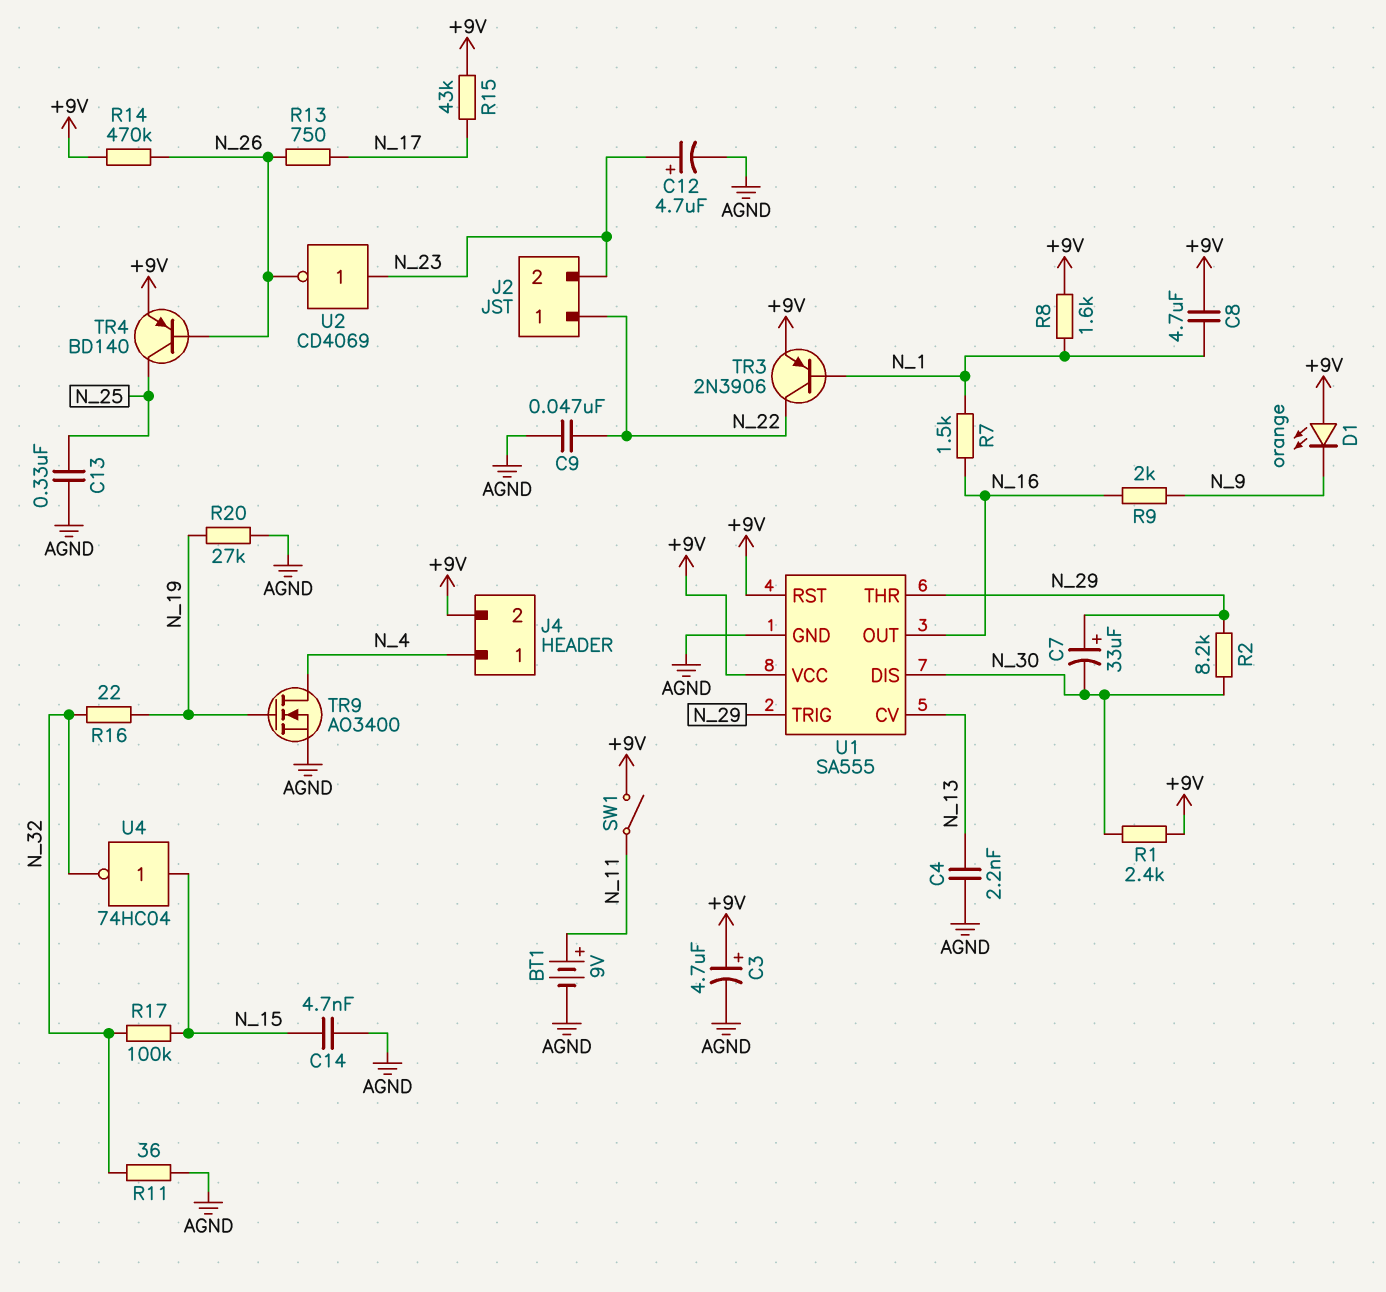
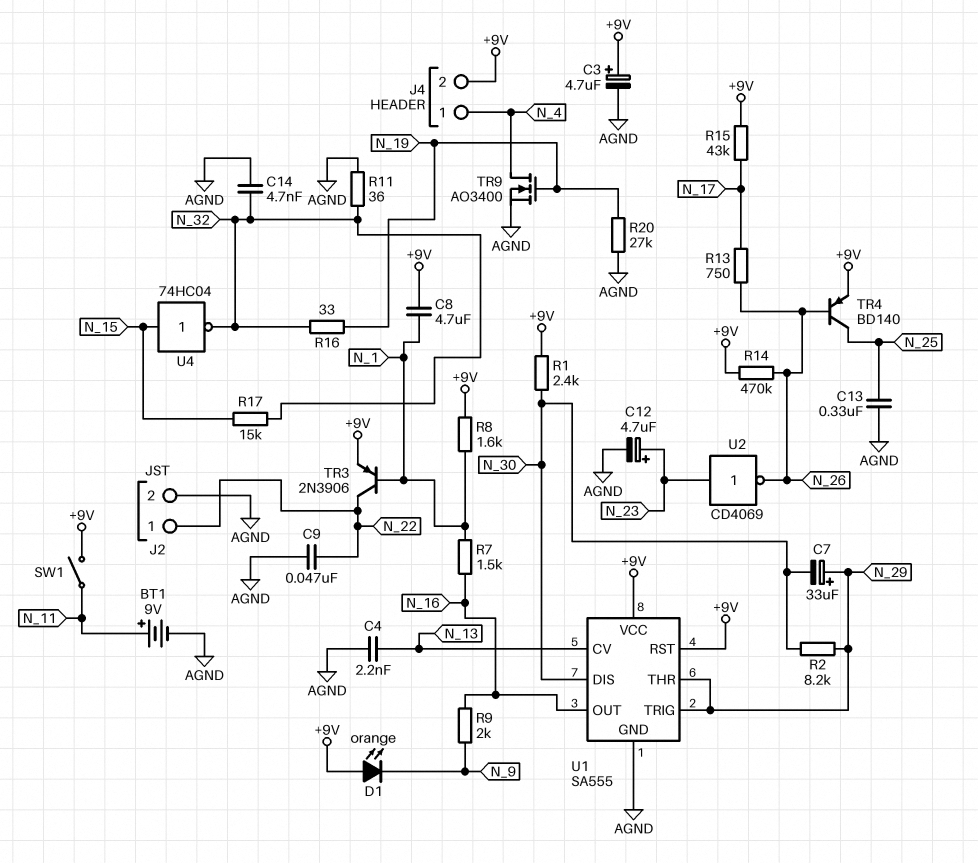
C14: 4.7nF (AGND, N_15) -> 4.7nF (AGND, N_32)
J2 pin 2: N_23 -> AGND
R16: 22 (N_19, N_32) -> 33 (N_19, N_32)
R17: 100k (N_15, N_32) -> 15k (N_15, N_32)

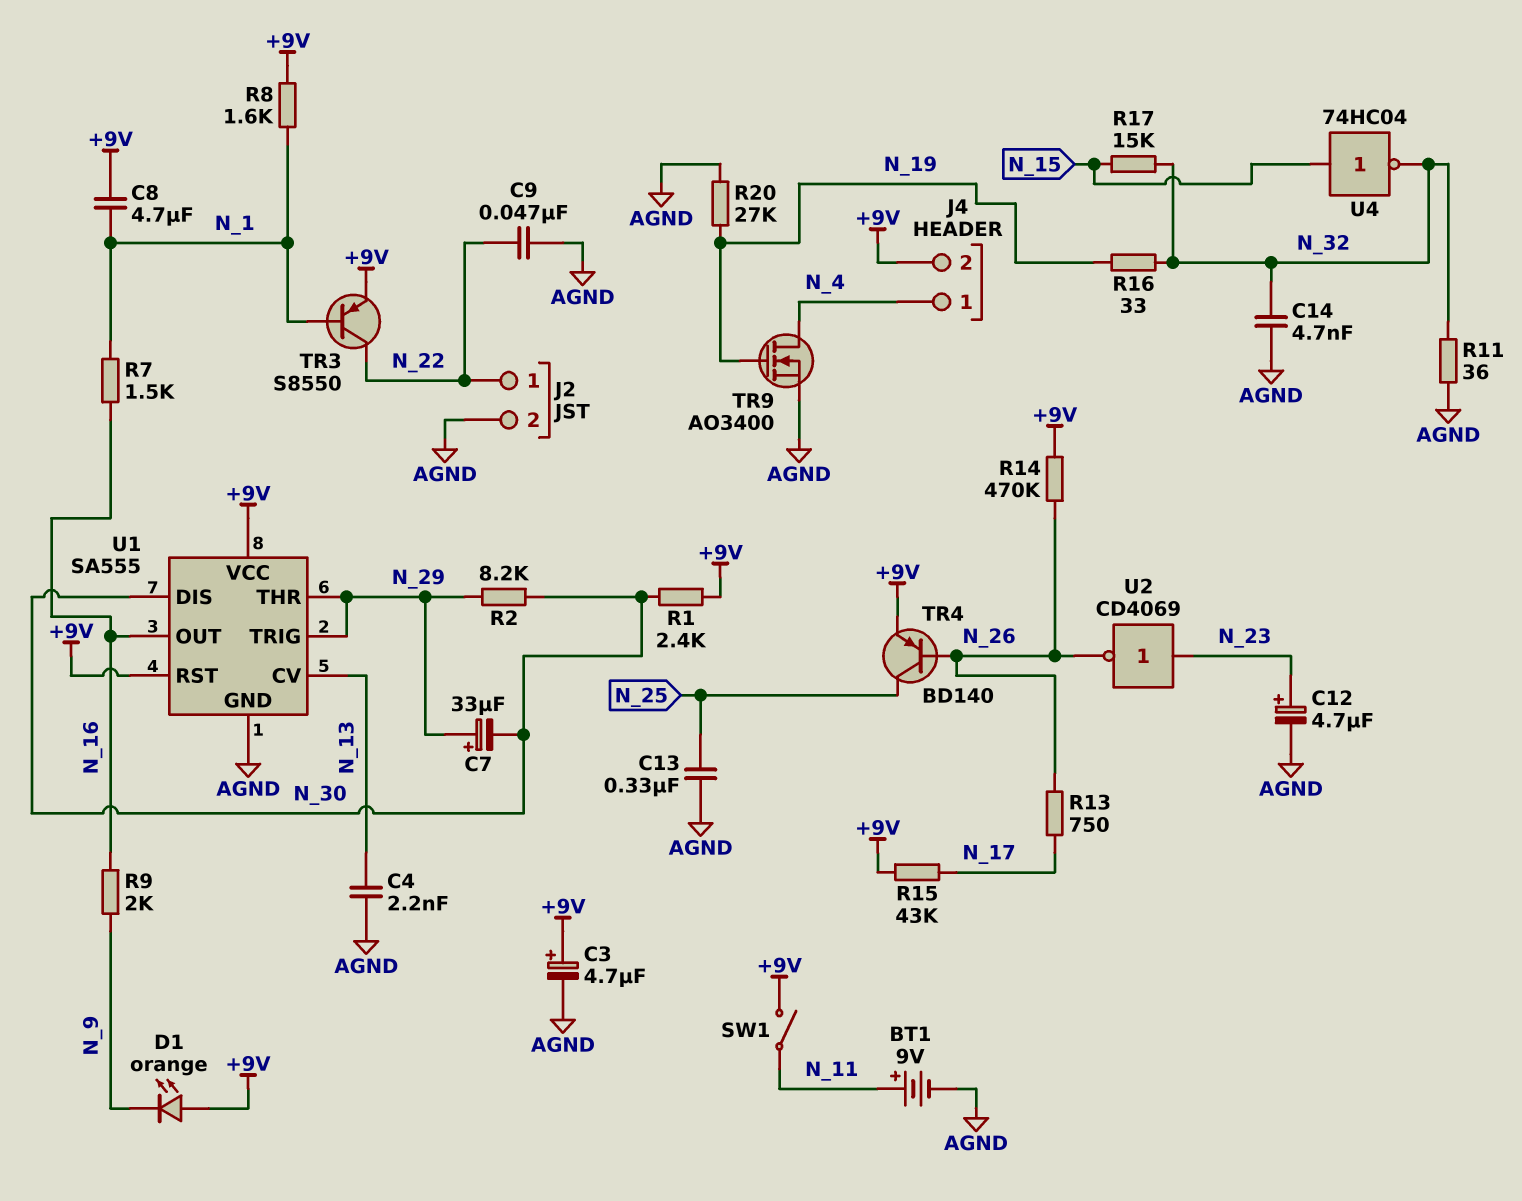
TR3: PNP 2N3906 (B N_1, C N_22, E +9V) -> PNP S8550 (B N_1, C N_22, E +9V)

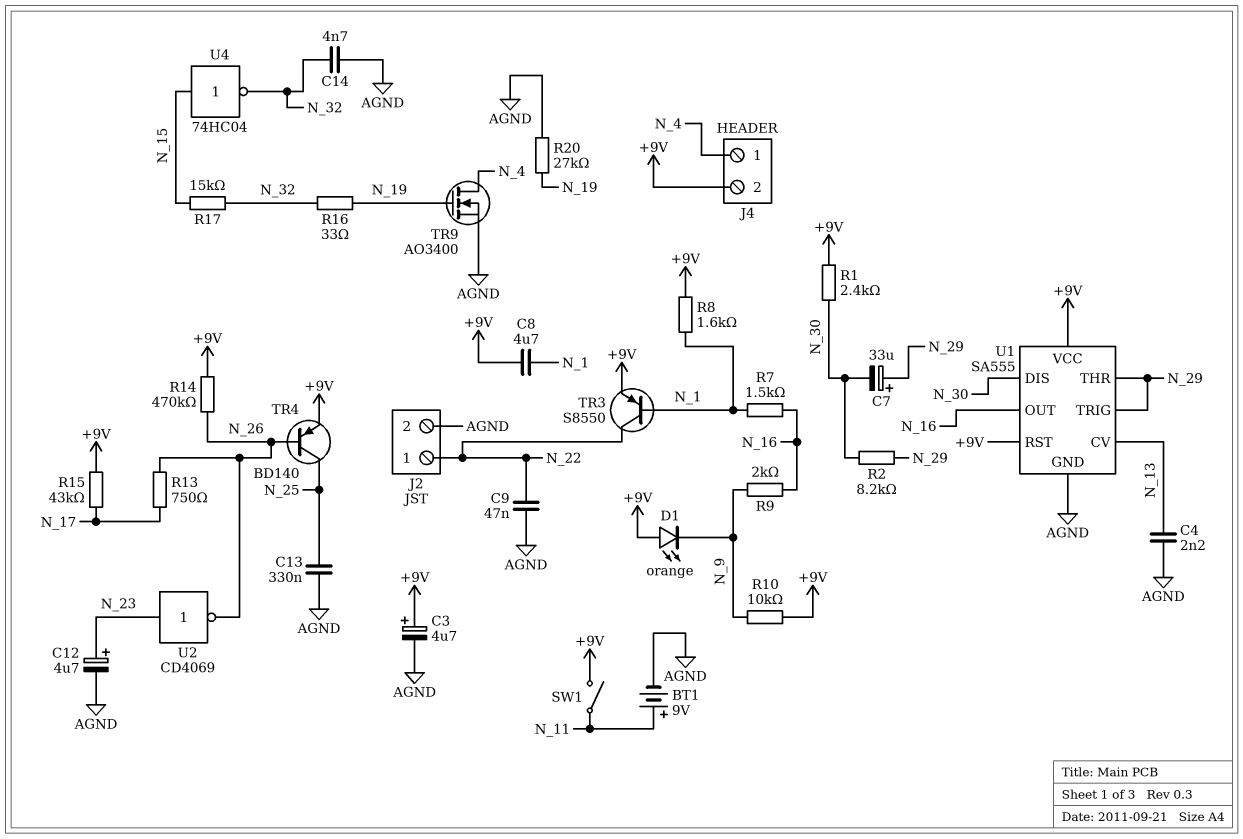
R10: none -> 10k (+9V, N_9)
R11: 36 (AGND, N_32) -> none

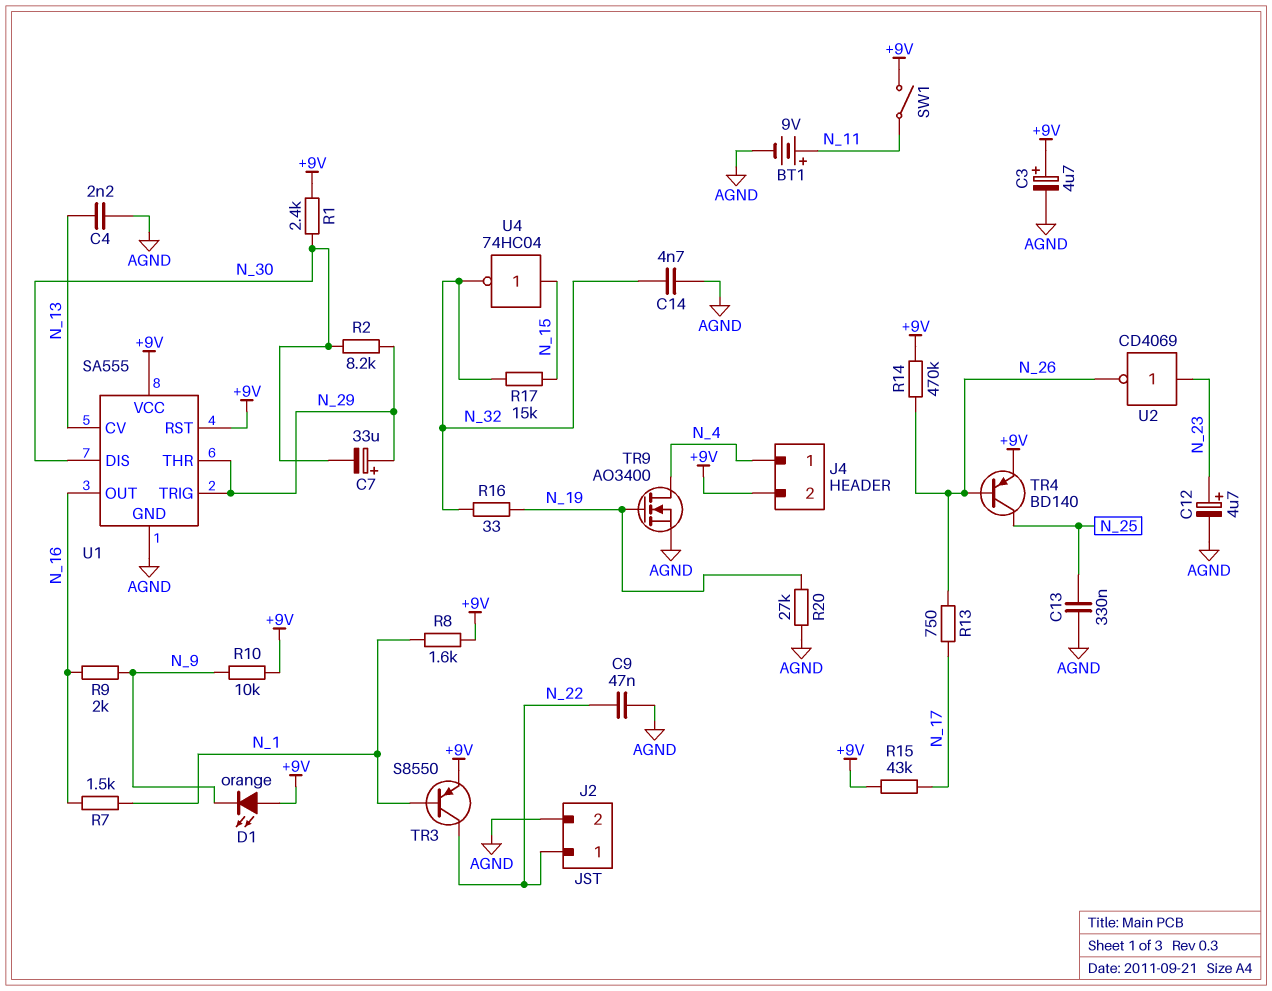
C8: 4.7uF (+9V, N_1) -> none

